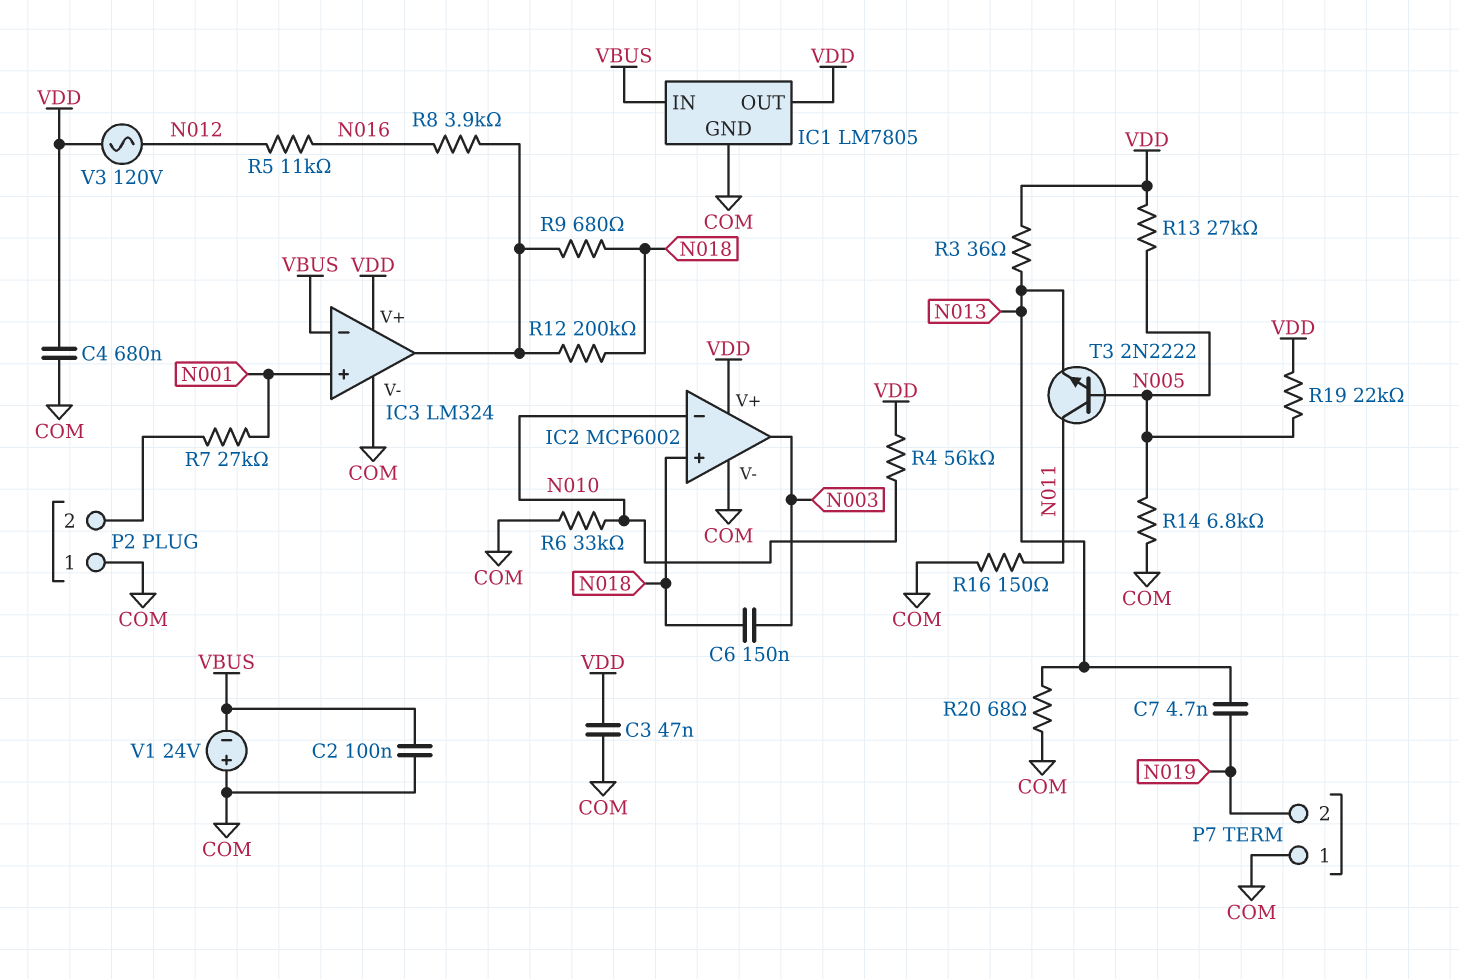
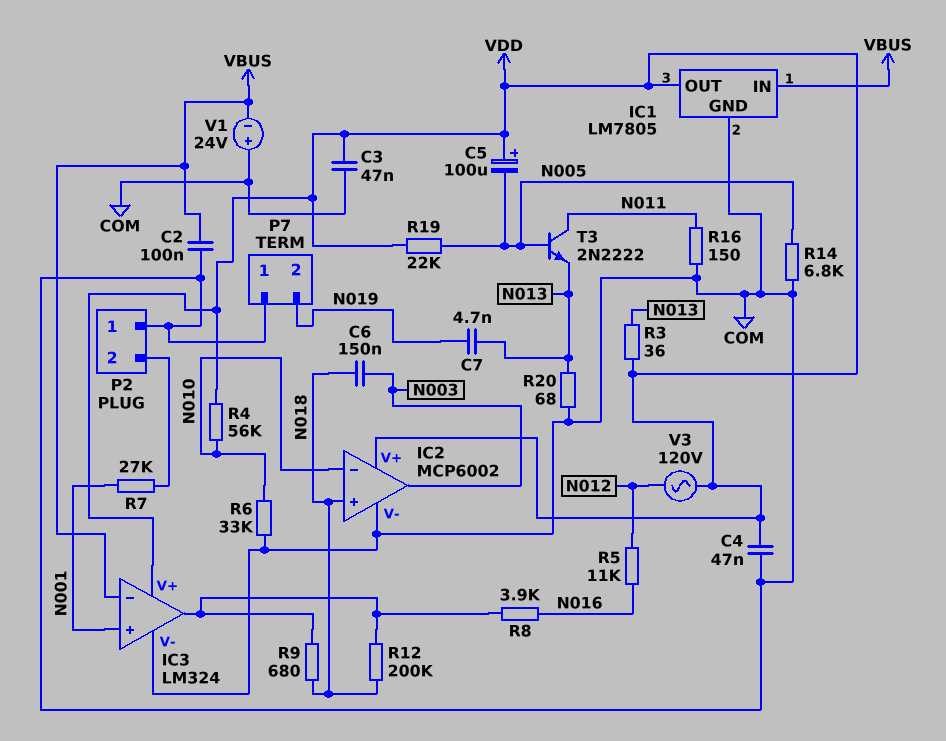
C4: 680nF (COM, VDD) -> 47nF (COM, VDD)
C5: none -> 100uF (plus VDD, minus N005)
R13: 27k (N005, VDD) -> none

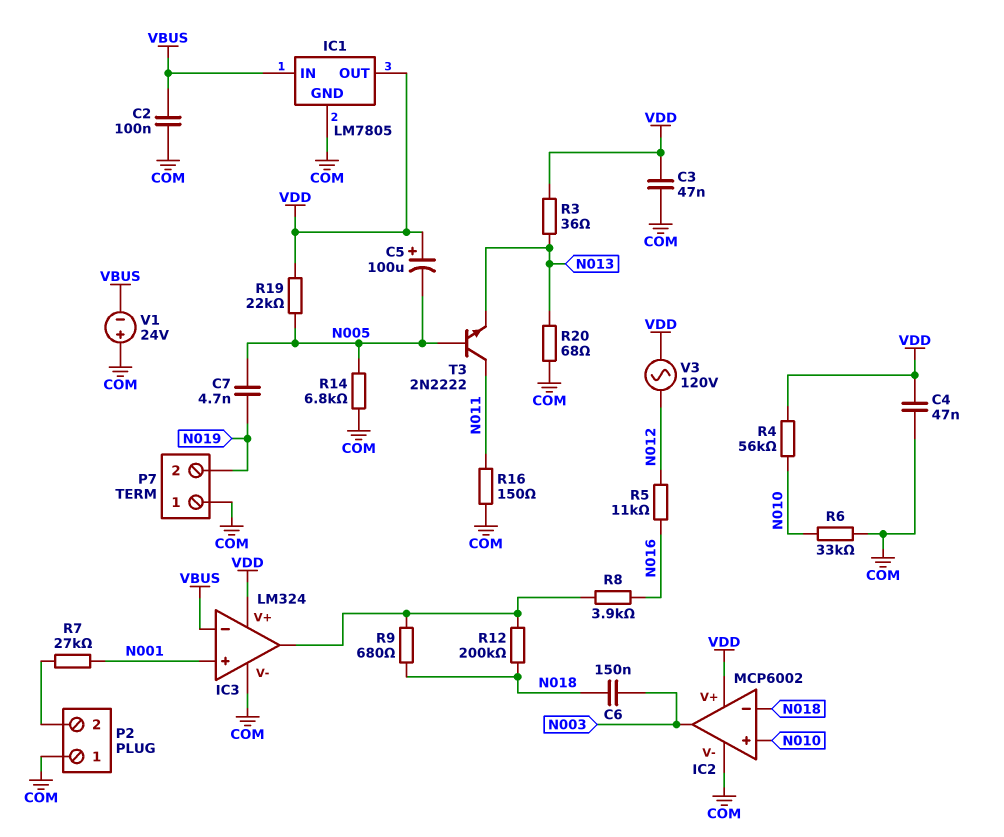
C7: 4.7nF (N013, N019) -> 4.7nF (N005, N019)
IC2 pin in+: N018 -> N010
IC2 pin in-: N010 -> N018

